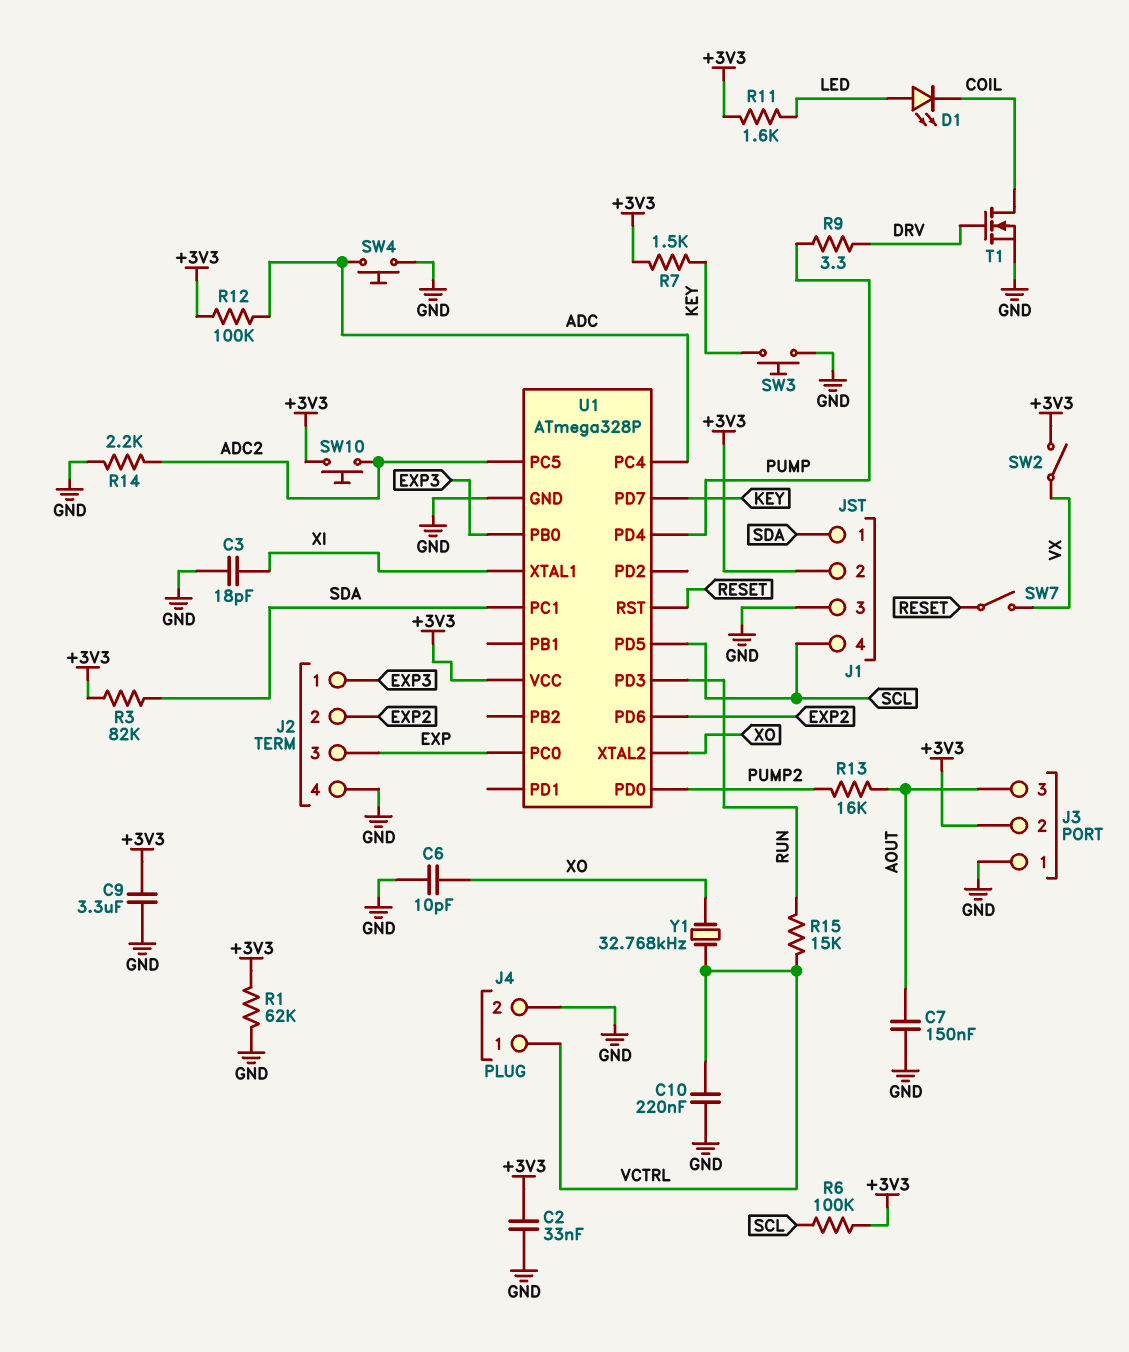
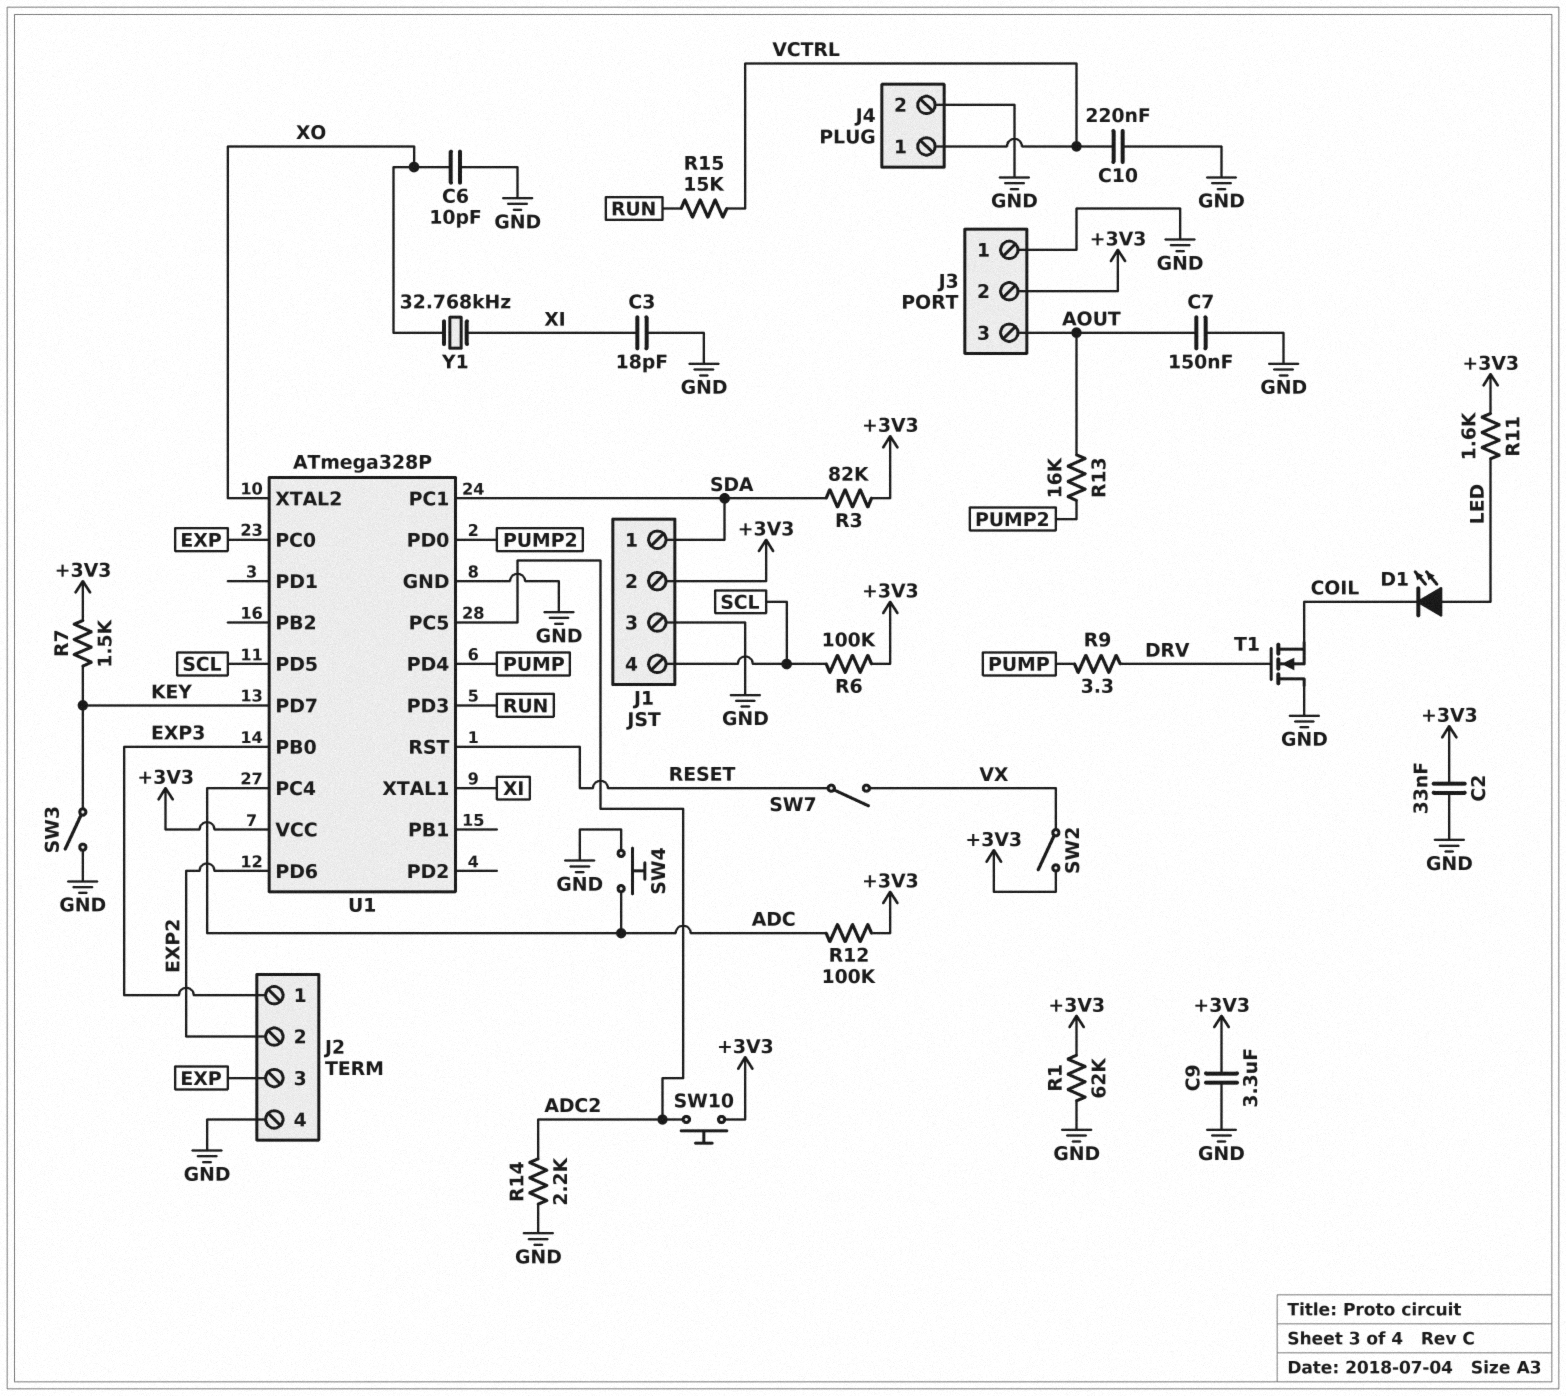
SW3: button (GND, KEY) -> switch (GND, KEY)
T1: NMOS (G DRV, D COIL, S GND) -> NMOS (G DRV, D GND, S COIL)
Y1: 32.768kHz (VCTRL, XO) -> 32.768kHz (XI, XO)

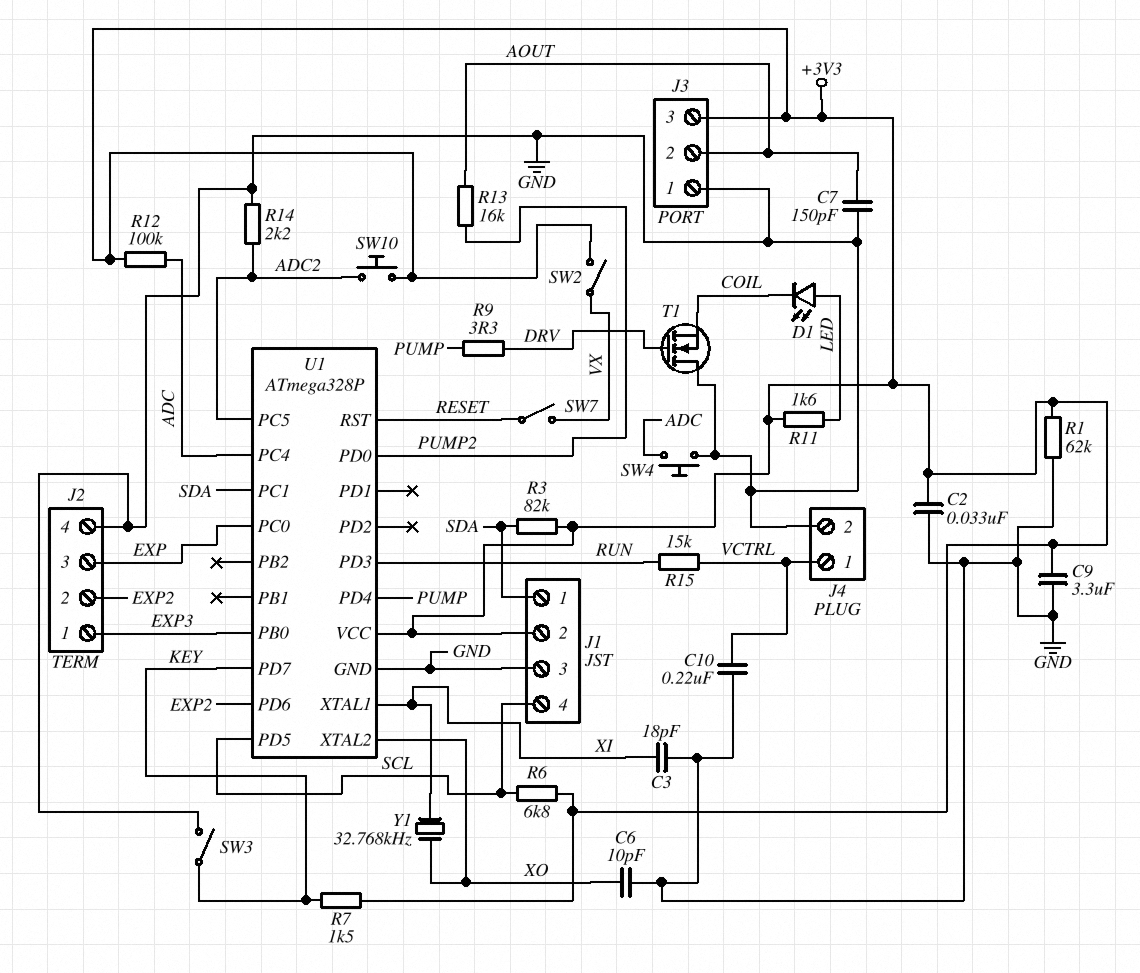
C7: 150nF (AOUT, GND) -> 150pF (AOUT, GND)
J3 pin 2: +3V3 -> AOUT
J3 pin 3: AOUT -> +3V3
R6: 100k (+3V3, SCL) -> 6.8k (+3V3, SCL)

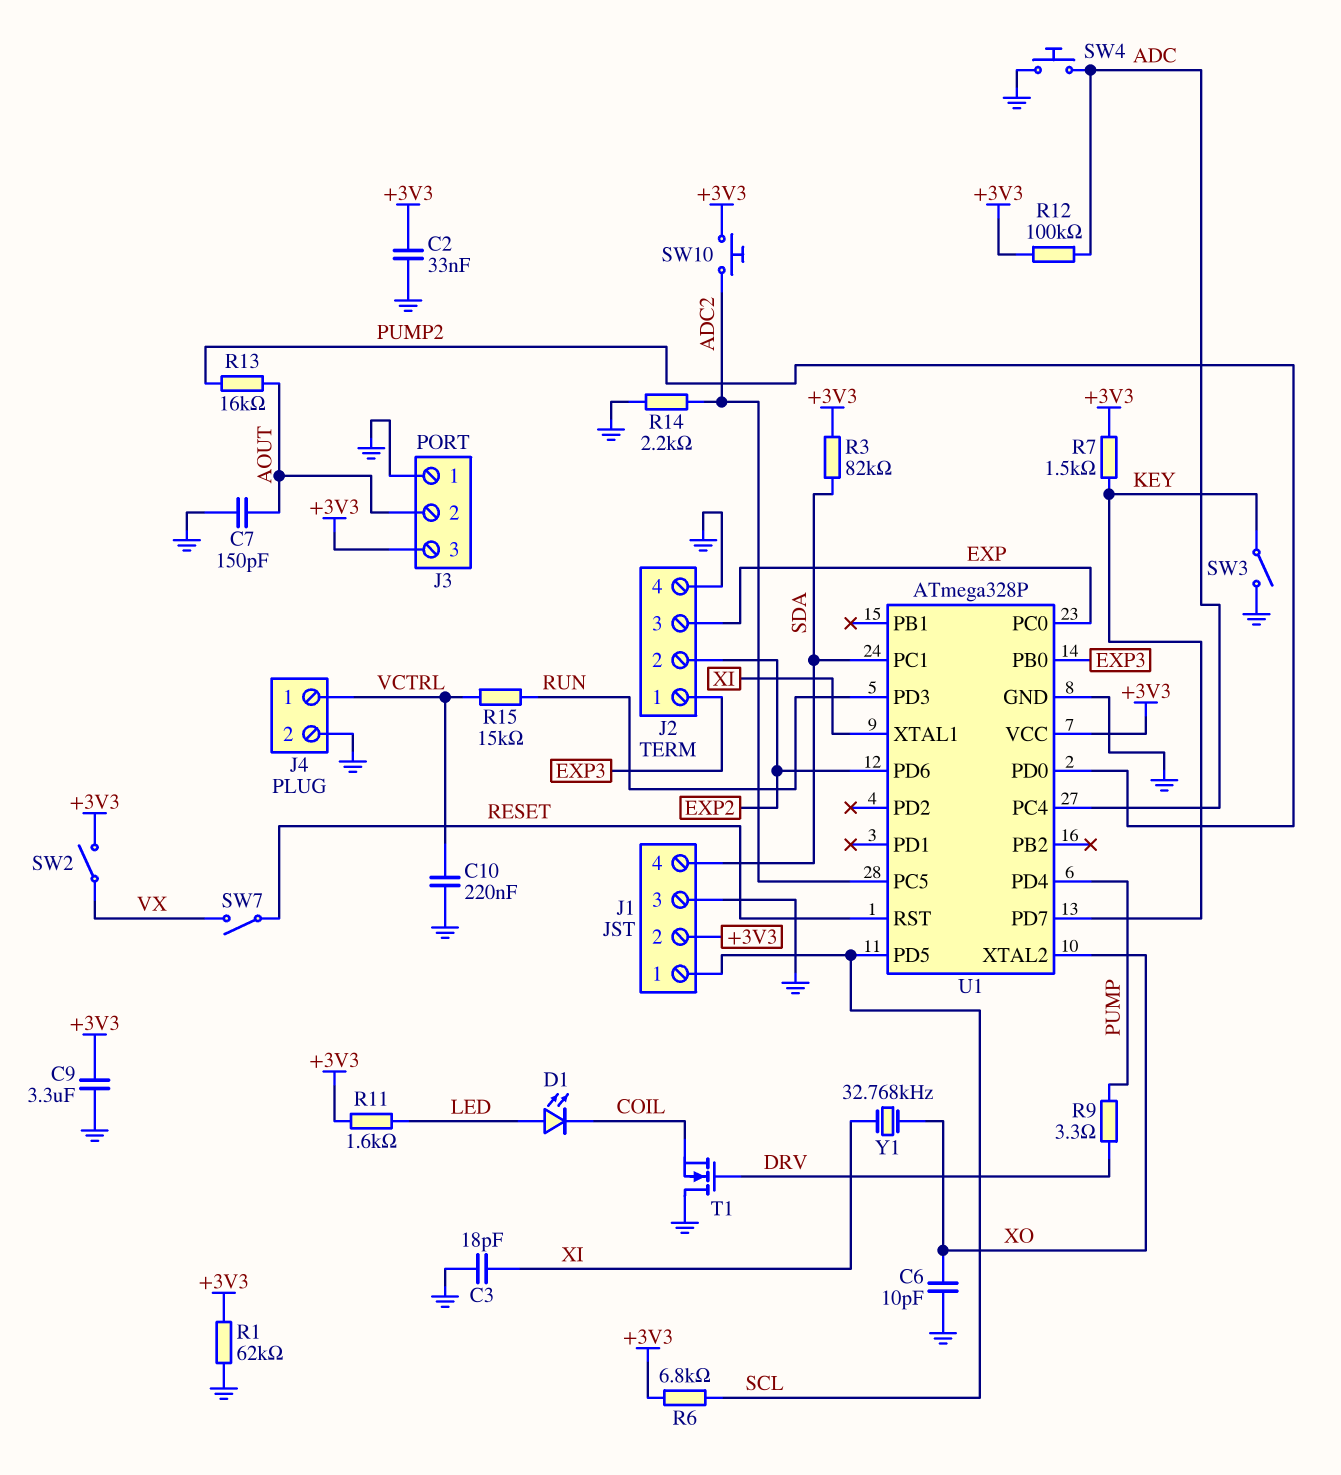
J1 pin 1: SDA -> SCL
J1 pin 4: SCL -> SDA

